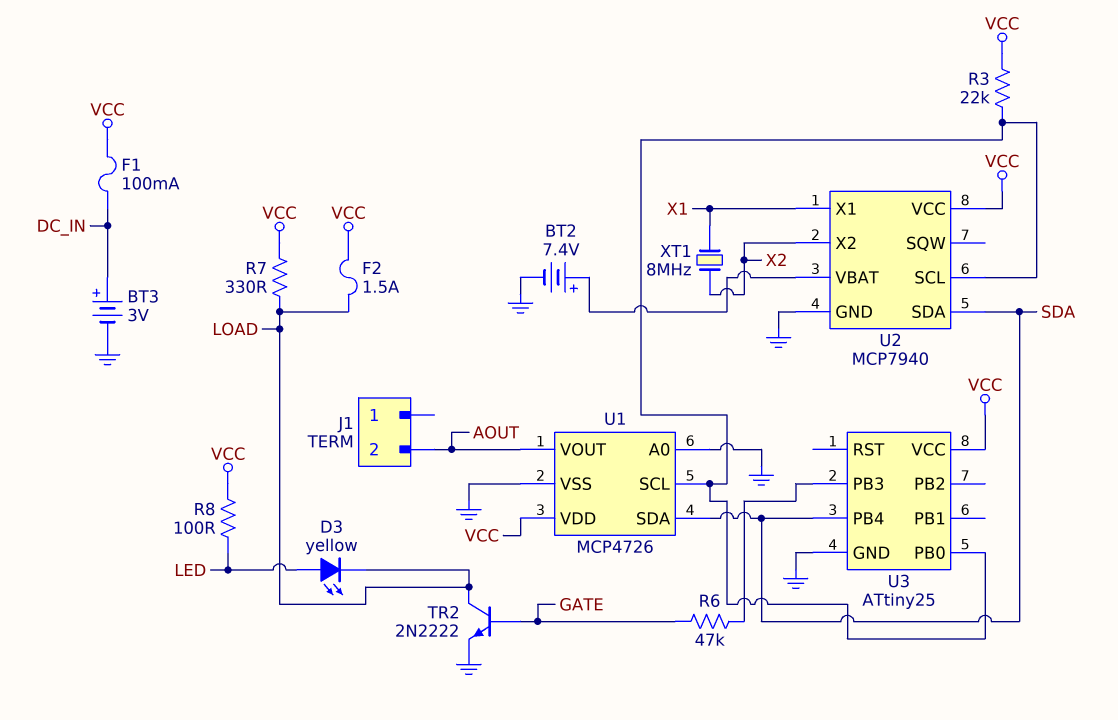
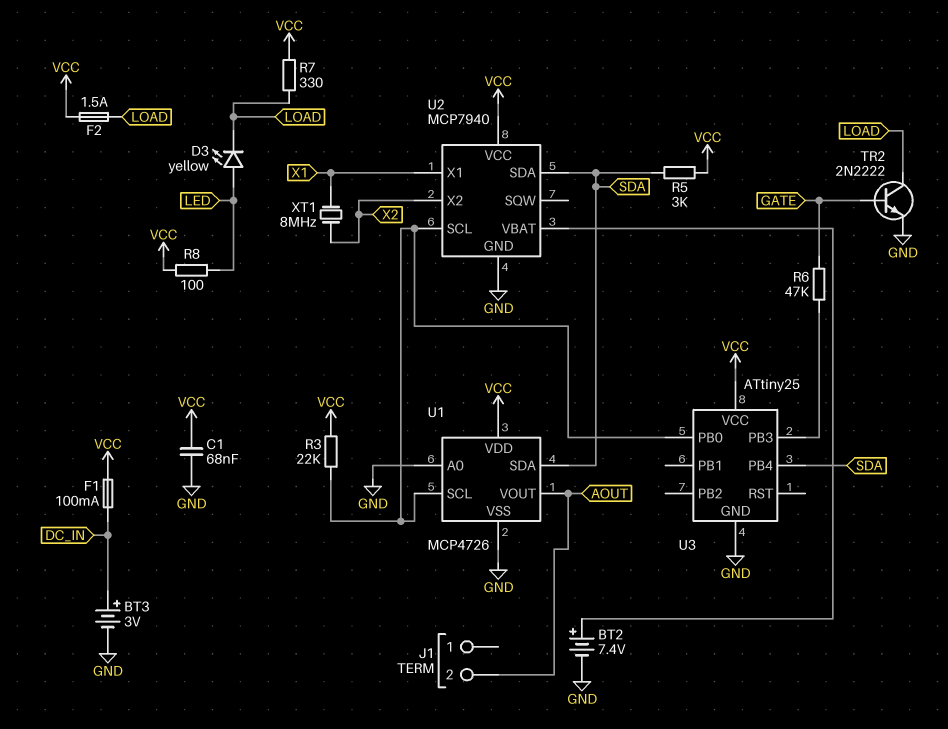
C1: none -> 68nF (GND, VCC)
R5: none -> 3k (SDA, VCC)

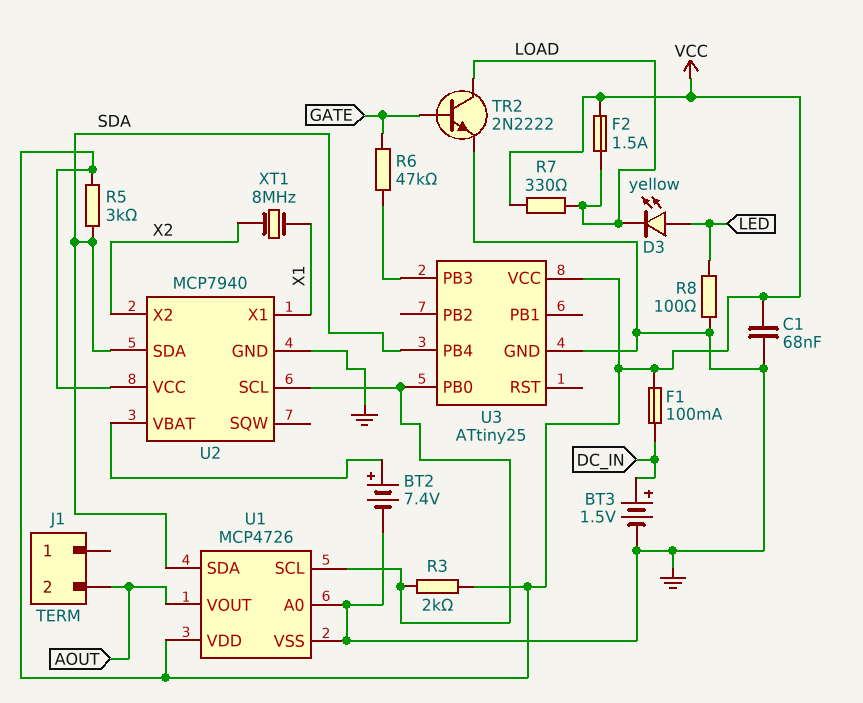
BT3: 3V (plus DC_IN, minus GND) -> 1.5V (plus DC_IN, minus GND)
R3: 22k (U1/SCL, VCC) -> 2k (U1/SCL, VCC)
R8: 100 (LED, VCC) -> 100 (GND, LED)

